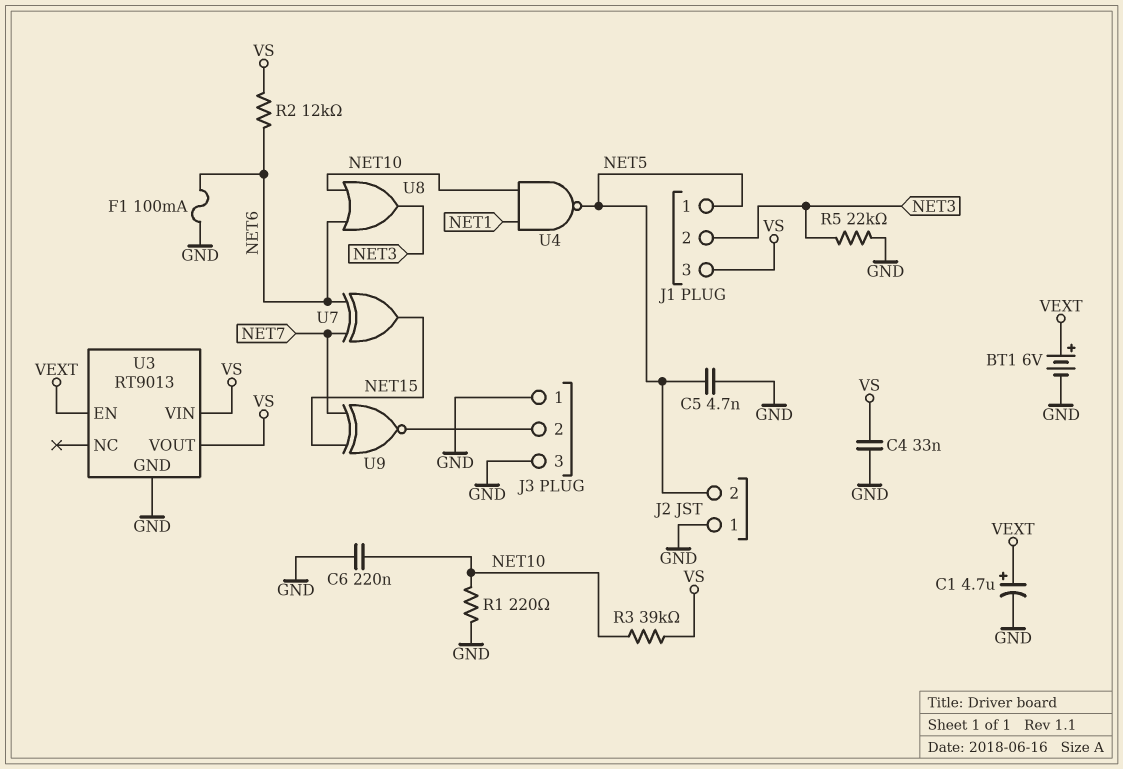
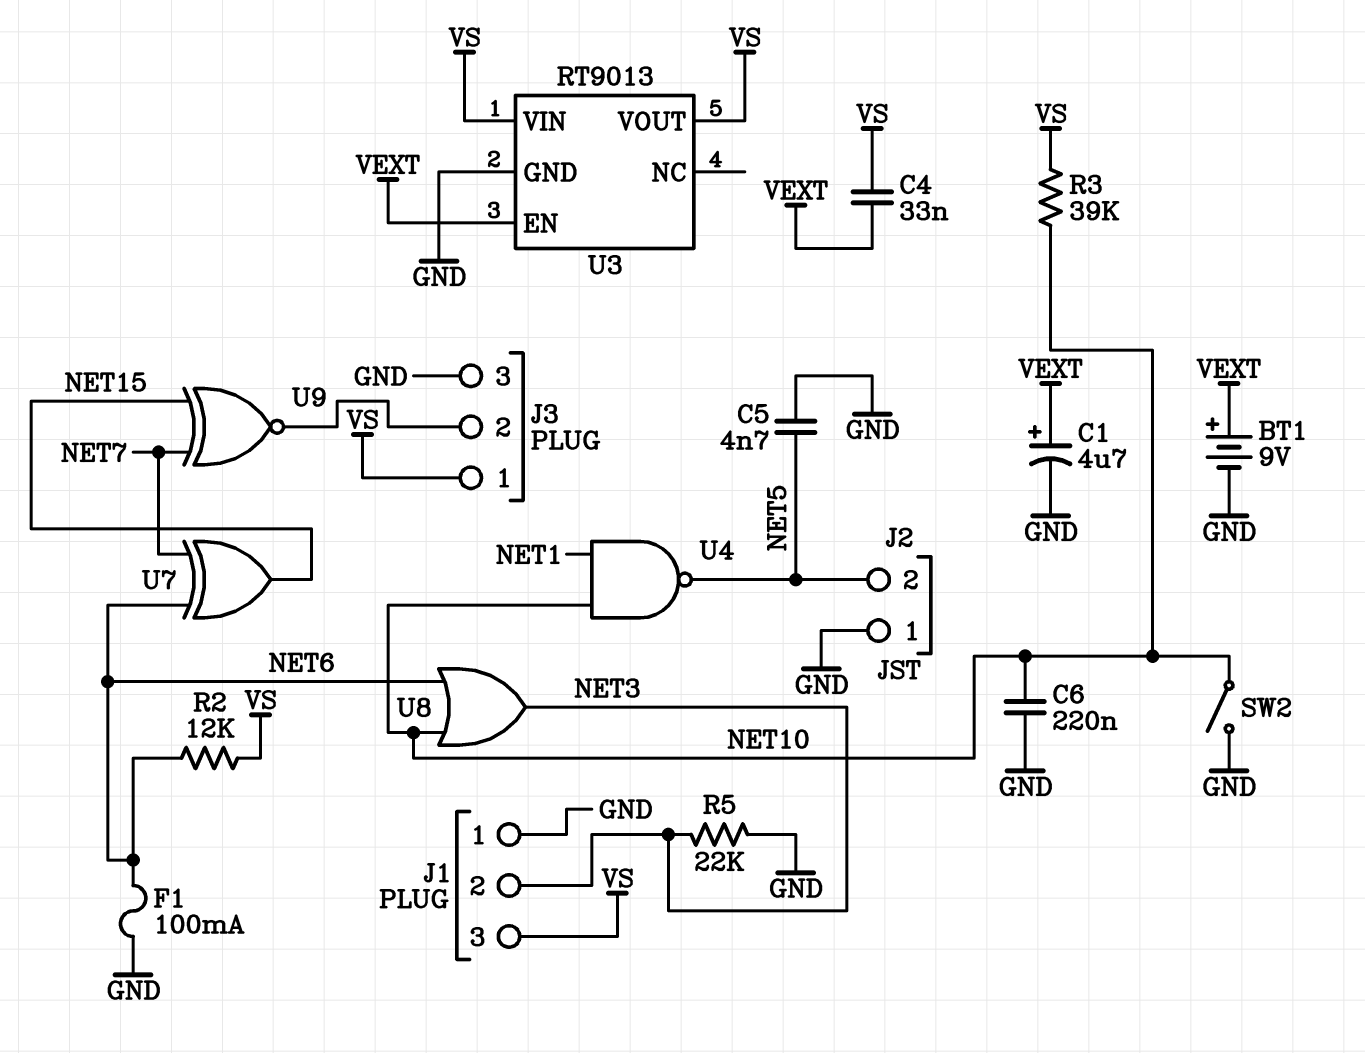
BT1: 6V (plus VEXT, minus GND) -> 9V (plus VEXT, minus GND)
C4: 33nF (GND, VS) -> 33nF (VEXT, VS)
J1 pin 1: NET5 -> GND
J3 pin 1: GND -> VS
R1: 220 (GND, NET10) -> none
SW2: none -> switch (GND, NET10)

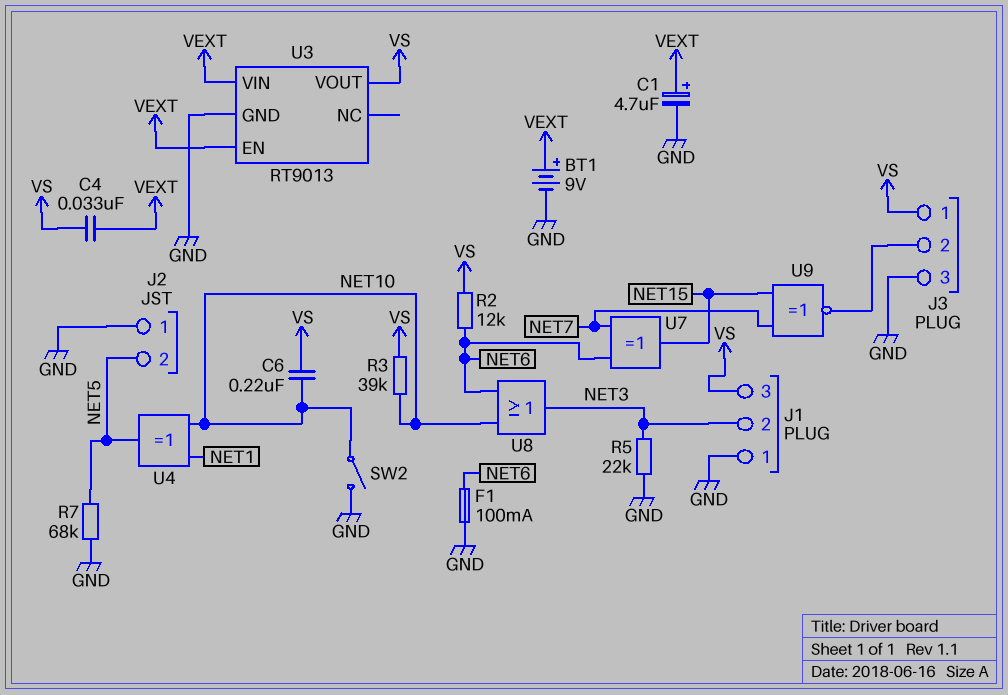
C5: 4.7nF (GND, NET5) -> none
C6: 220nF (GND, NET10) -> 220nF (NET10, VS)
R7: none -> 68k (GND, NET5)
U3 pin VIN: VS -> VEXT
U4: NAND (in NET1, in NET10, out NET5) -> XOR (in NET1, in NET10, out NET5)

